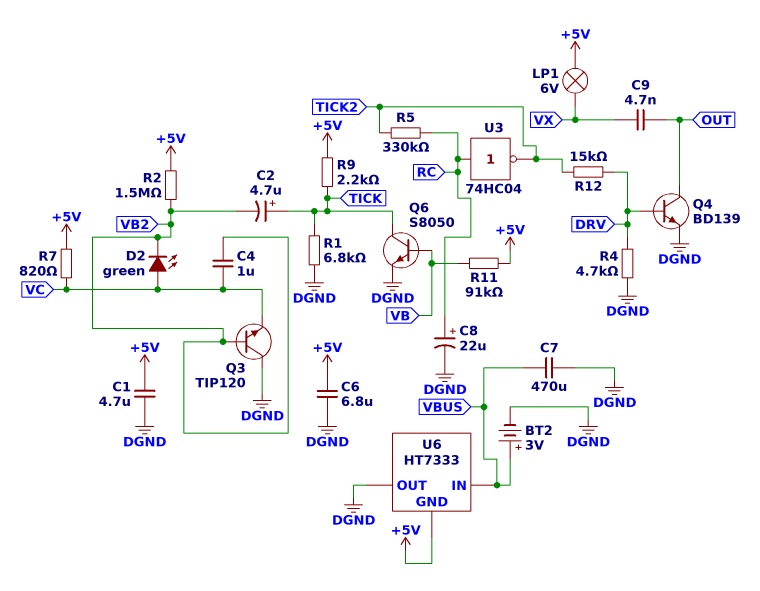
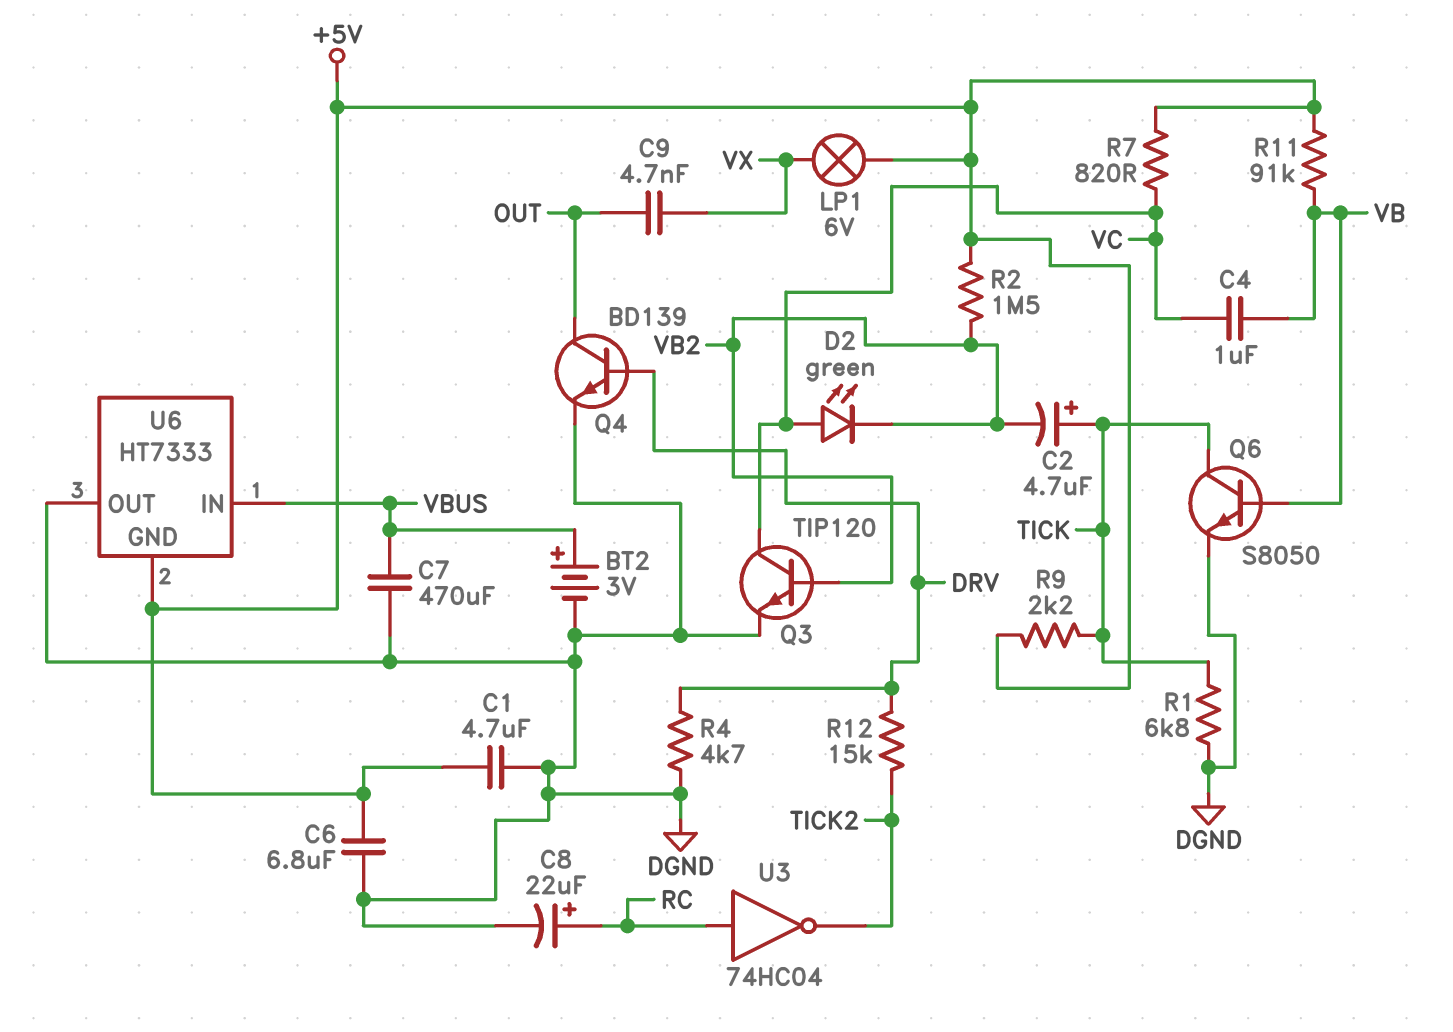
C4: 1uF (VB2, VC) -> 1uF (VB, VC)
Q3: NPN TIP120 (B VB2, C DGND, E VC) -> NPN TIP120 (B VB2, C VC, E DGND)
R5: 330k (RC, TICK2) -> none

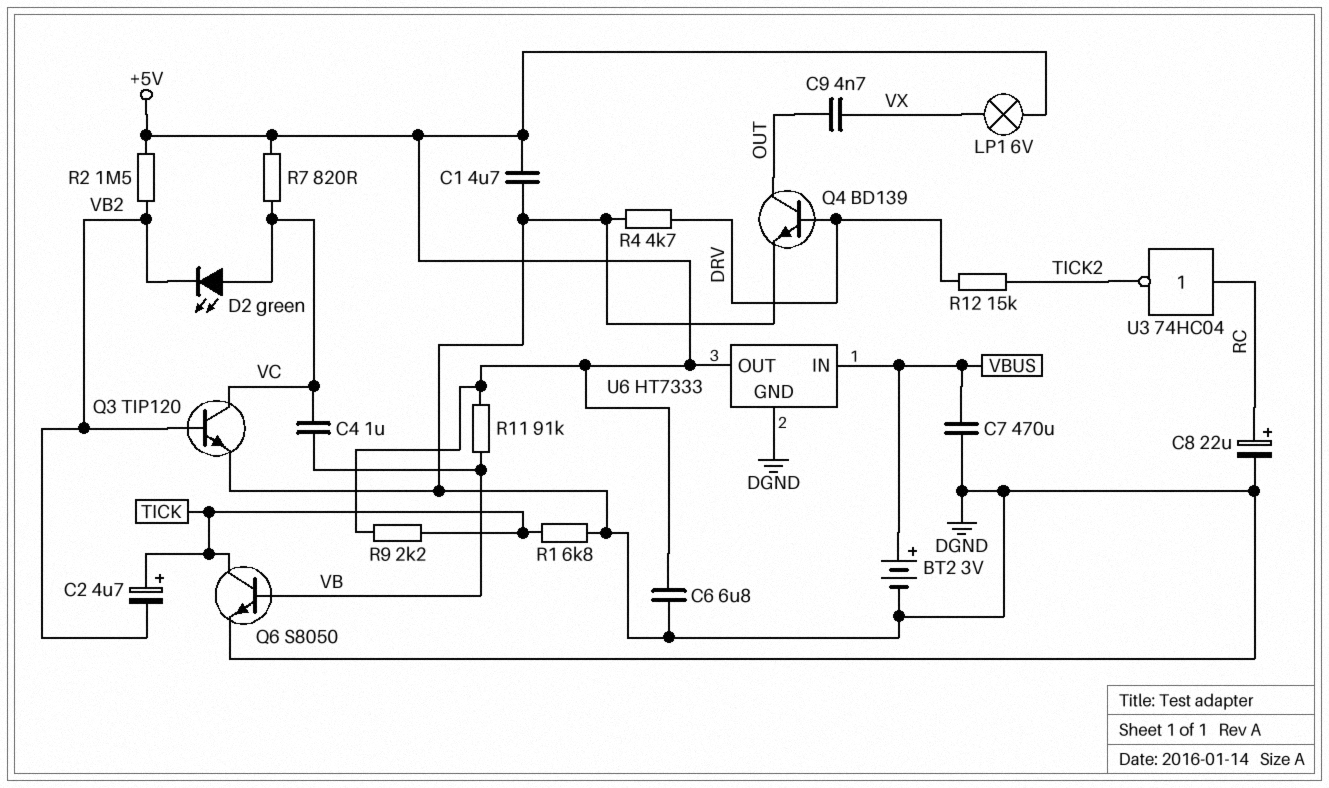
U6 pin GND: +5V -> DGND
U6 pin OUT: DGND -> +5V

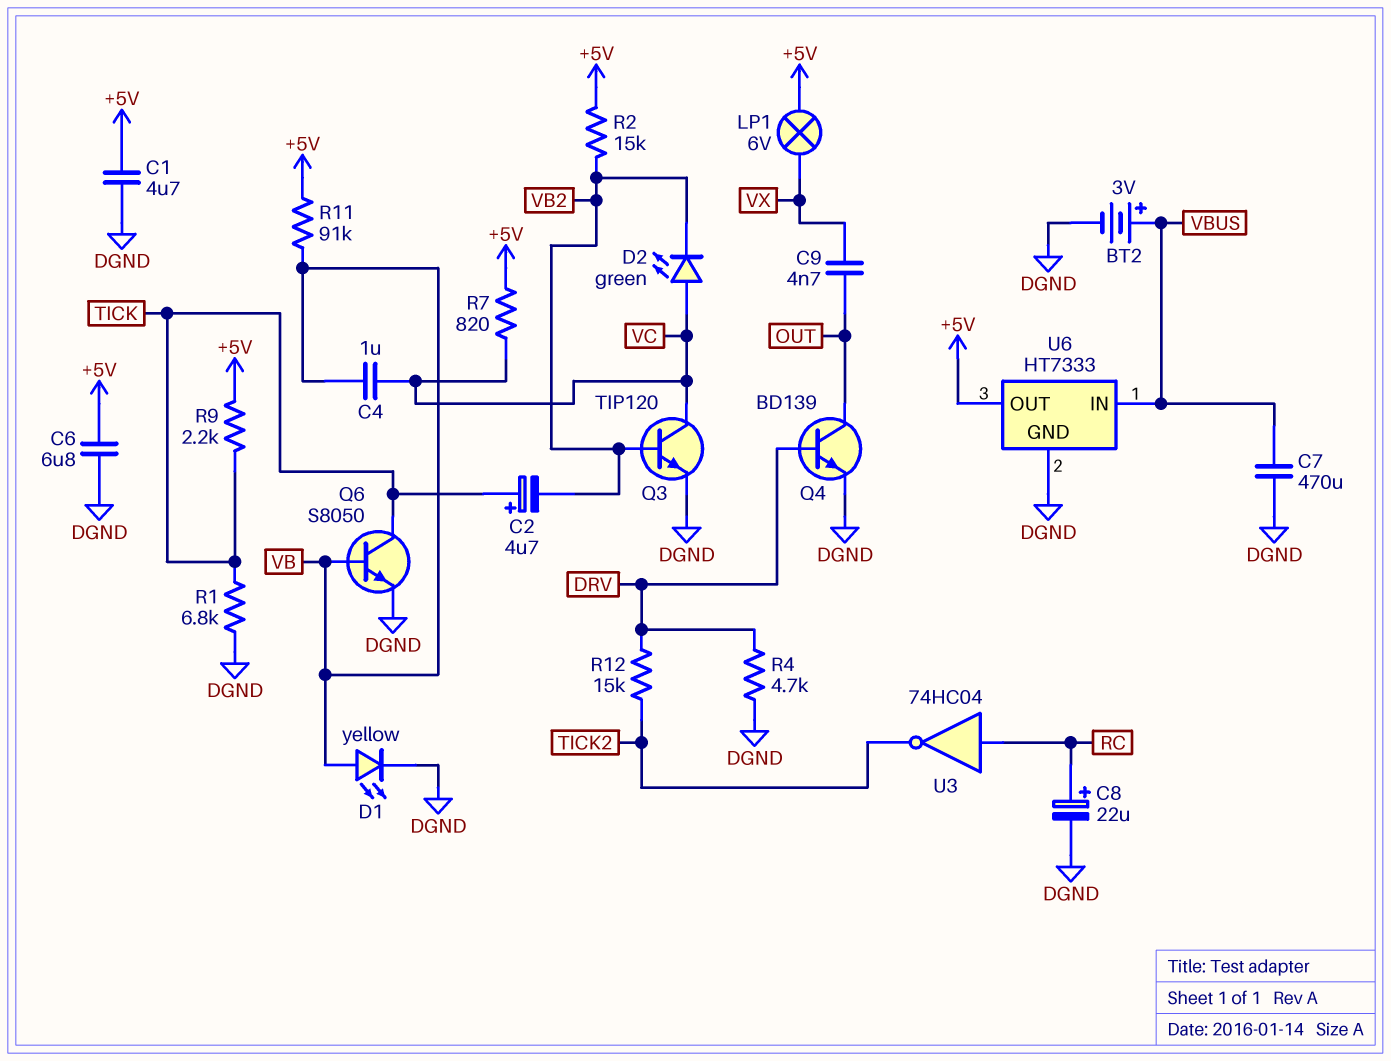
D1: none -> LED yellow (A VB, K DGND)
R2: 1.5M (+5V, VB2) -> 15k (+5V, VB2)

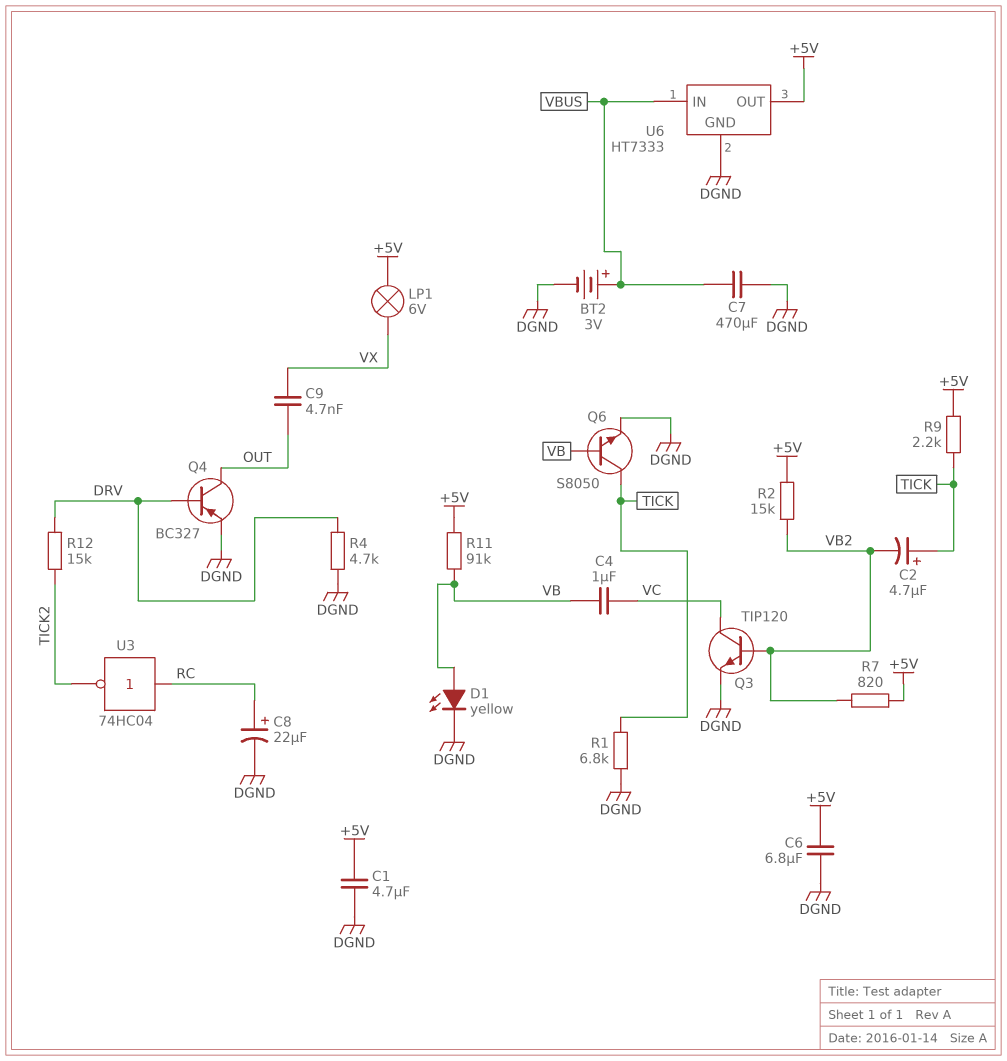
D2: LED green (A VC, K VB2) -> none
Q4: NPN BD139 (B DRV, C OUT, E DGND) -> PNP BC327 (B DRV, C OUT, E DGND)
R7: 820 (+5V, VC) -> 820 (+5V, VB2)

